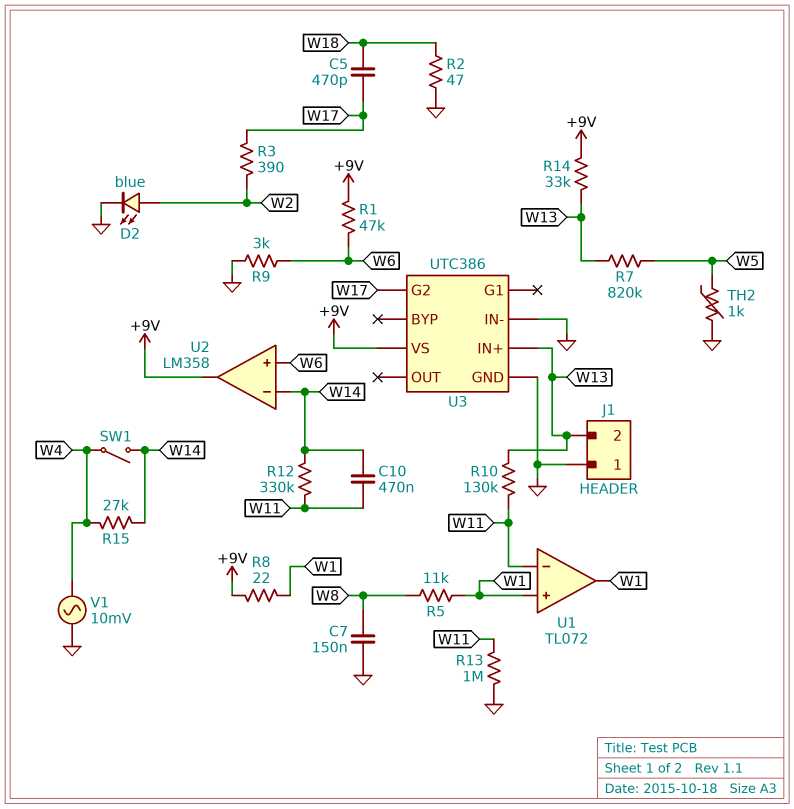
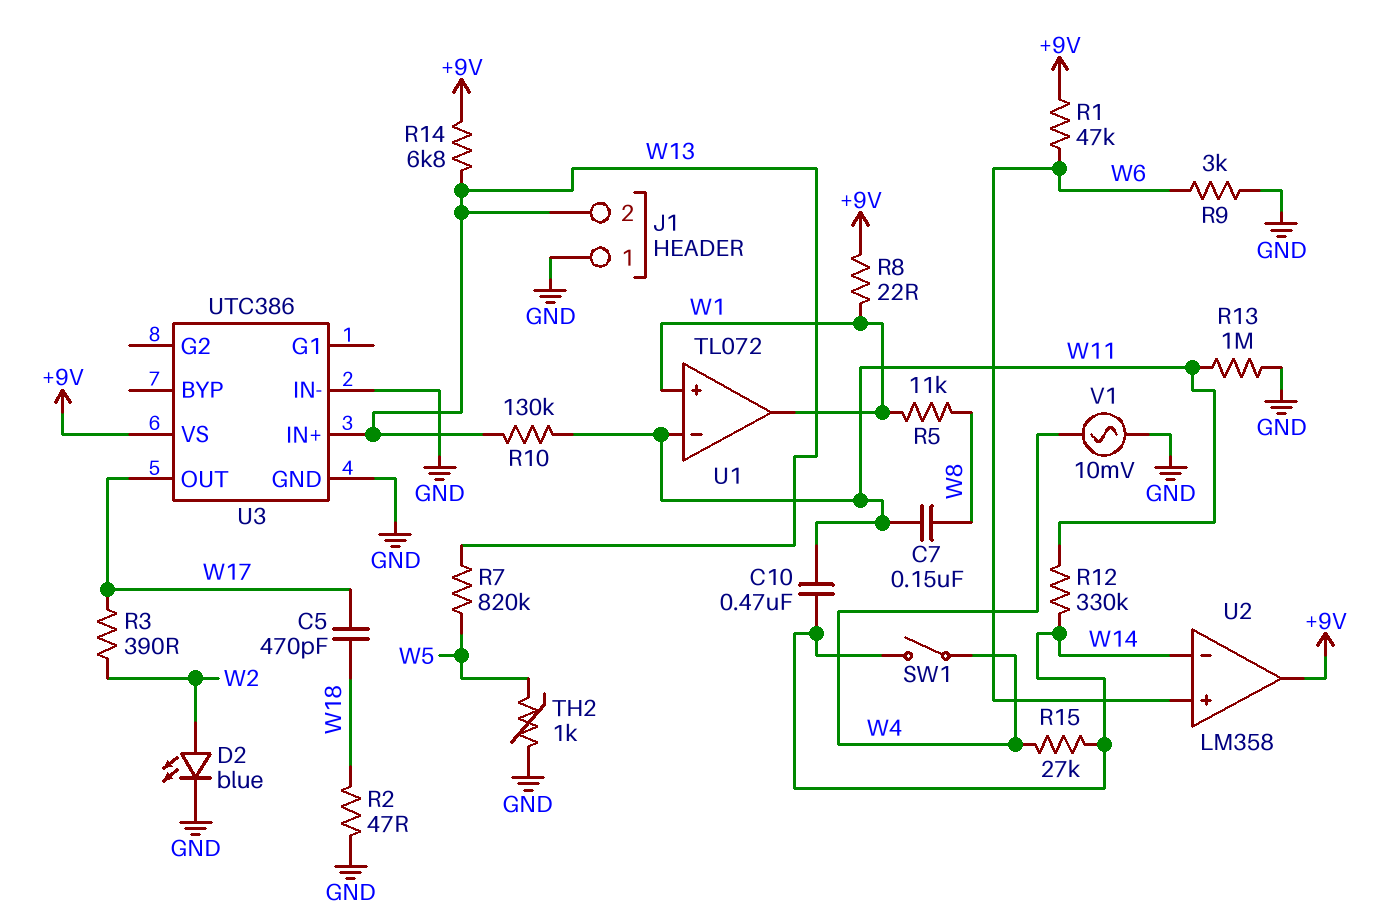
C7: 150nF (GND, W8) -> 150nF (W8, W11)
R14: 33k (+9V, W13) -> 6.8k (+9V, W13)
U3 pin G2: W17 -> none
U3 pin OUT: none -> W17

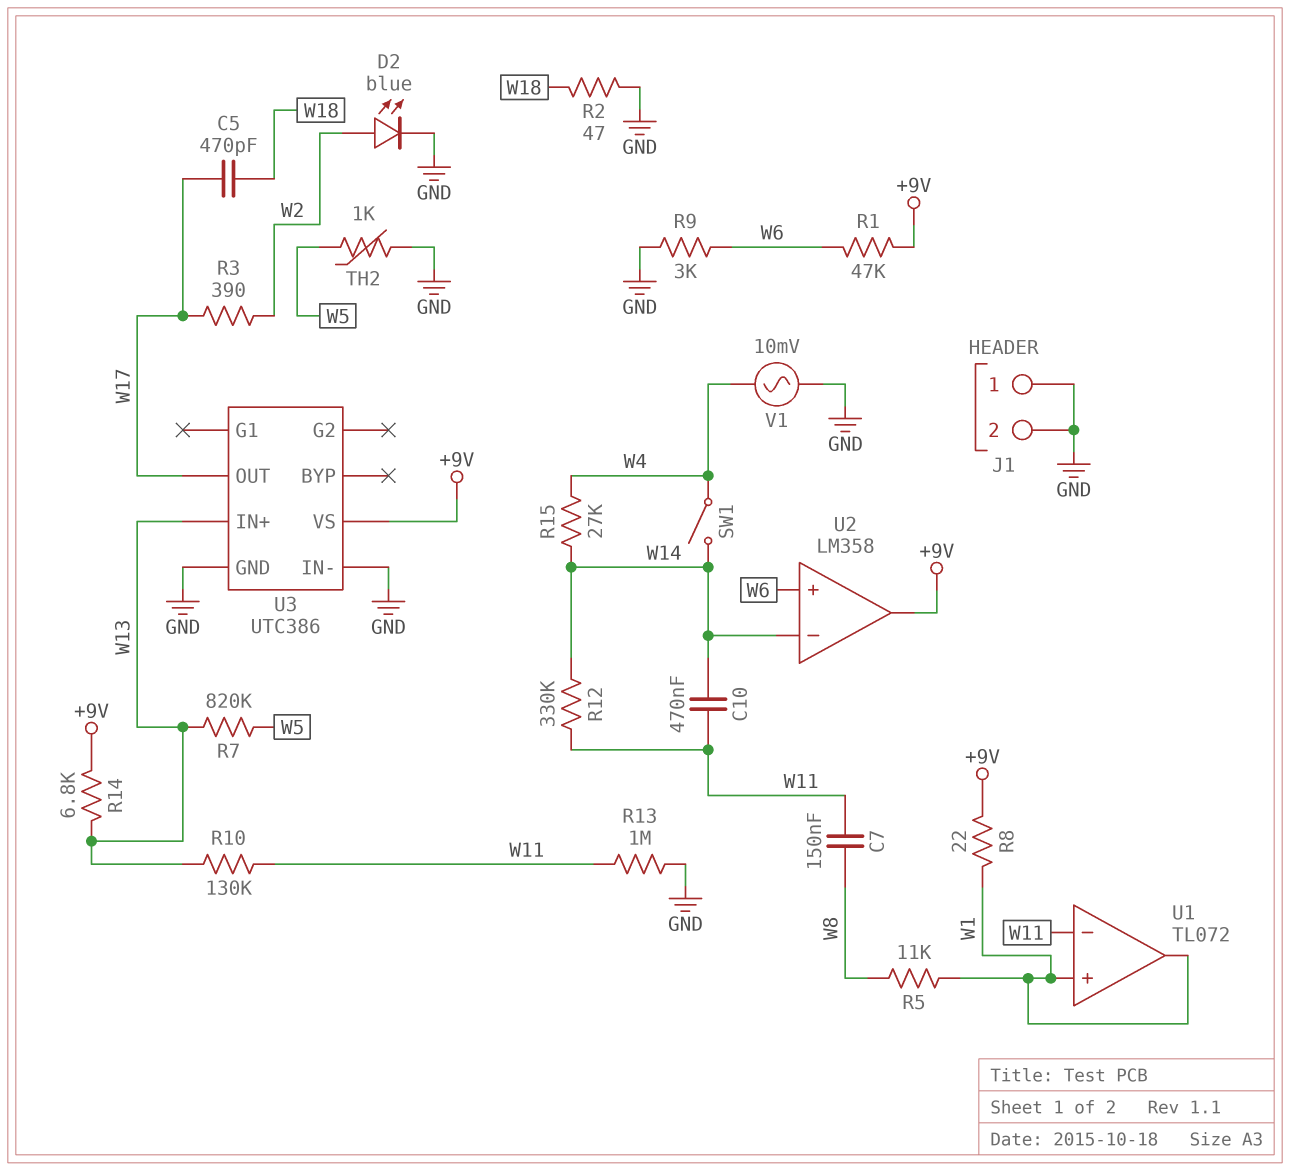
J1 pin 2: W13 -> GND

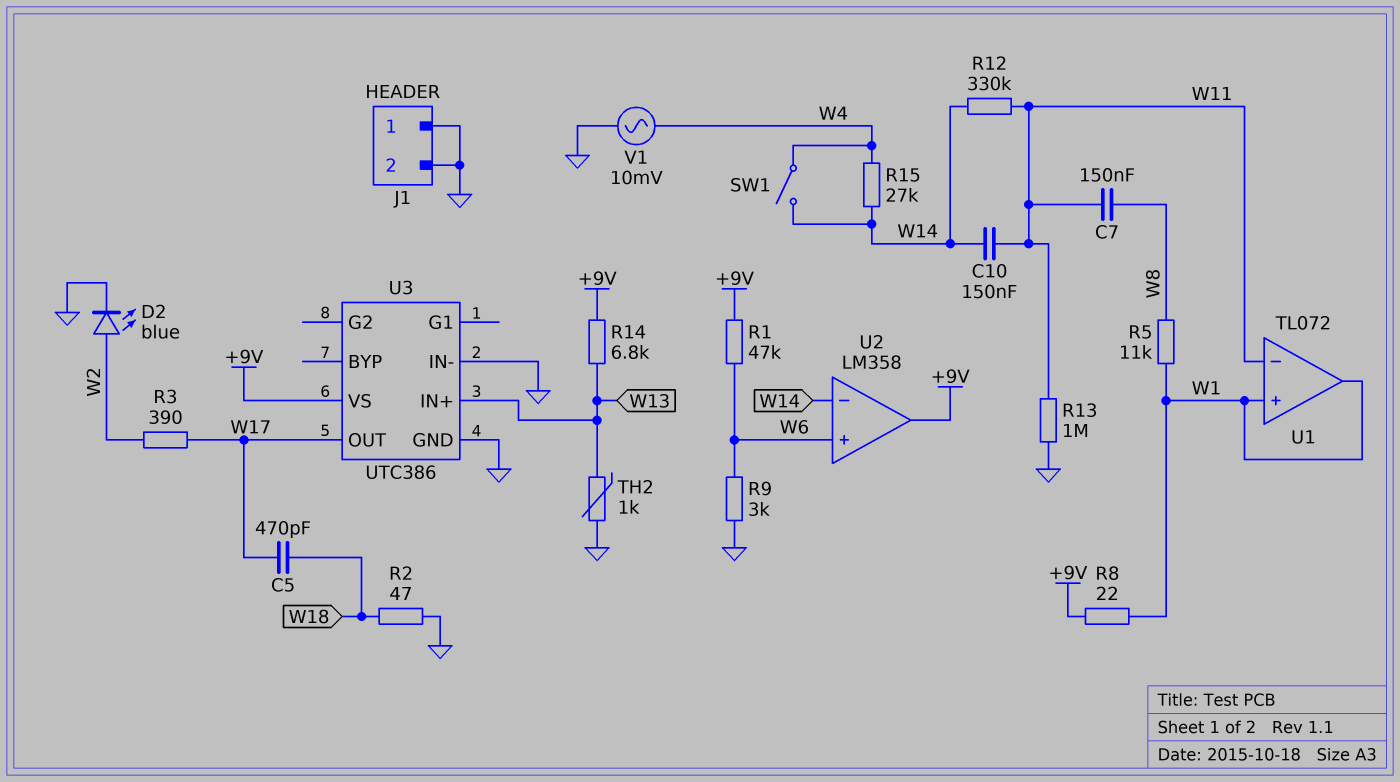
C10: 470nF (W11, W14) -> 150nF (W11, W14)
R7: 820k (W5, W13) -> none
R10: 130k (W11, W13) -> none
TH2: 1k (GND, W5) -> 1k (GND, W13)

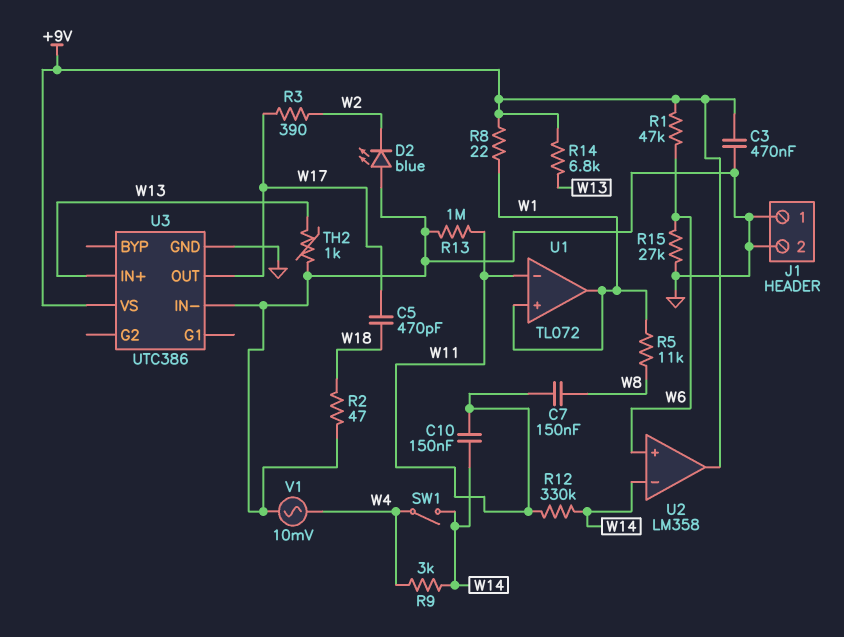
C3: none -> 470nF (+9V, GND)
D2: LED blue (A W2, K GND) -> LED blue (A GND, K W2)
R9: 3k (GND, W6) -> 3k (W4, W14)
R15: 27k (W4, W14) -> 27k (GND, W6)

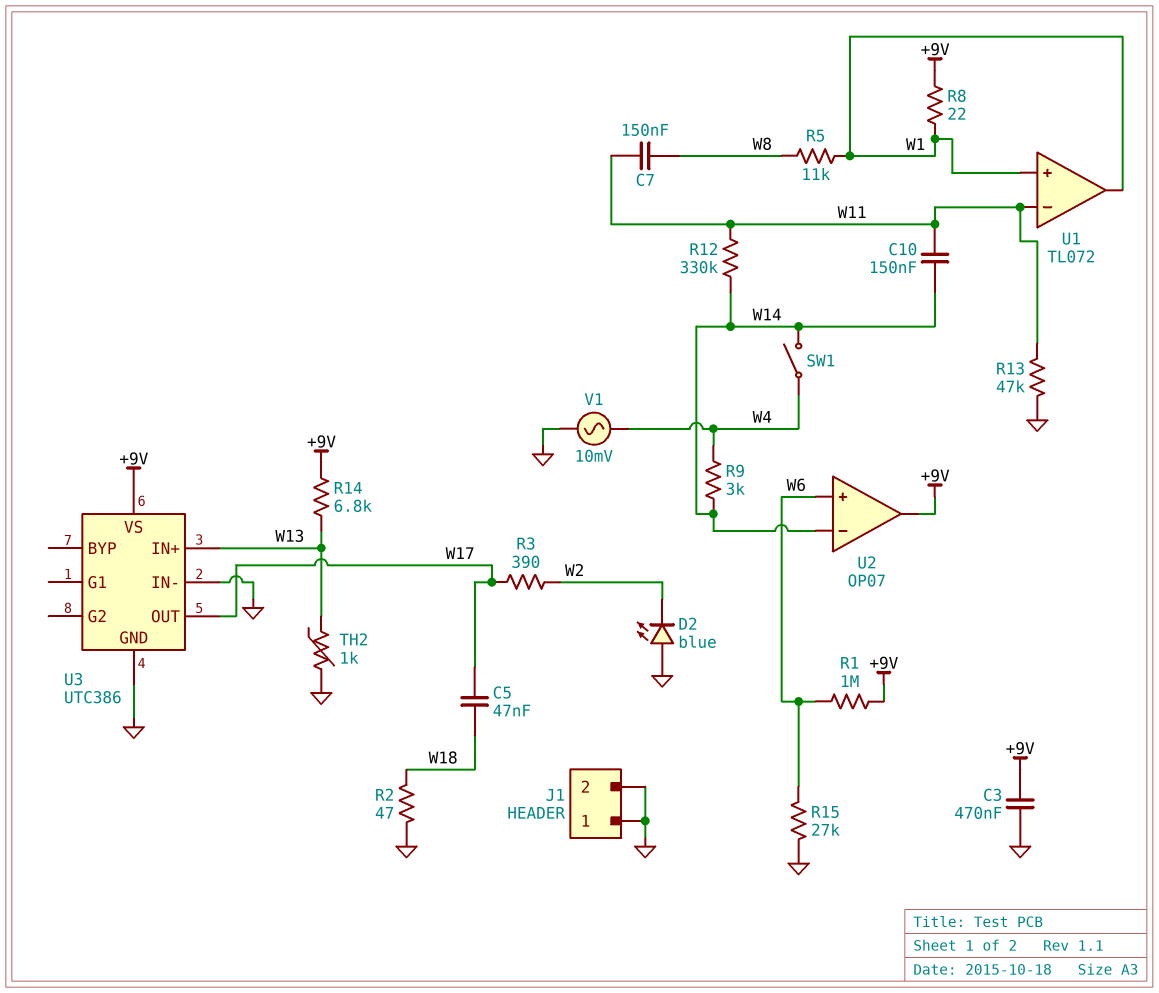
C5: 470pF (W17, W18) -> 47nF (W17, W18)
R1: 47k (+9V, W6) -> 1M (+9V, W6)
R13: 1M (GND, W11) -> 47k (GND, W11)
U2: LM358 -> OP07

